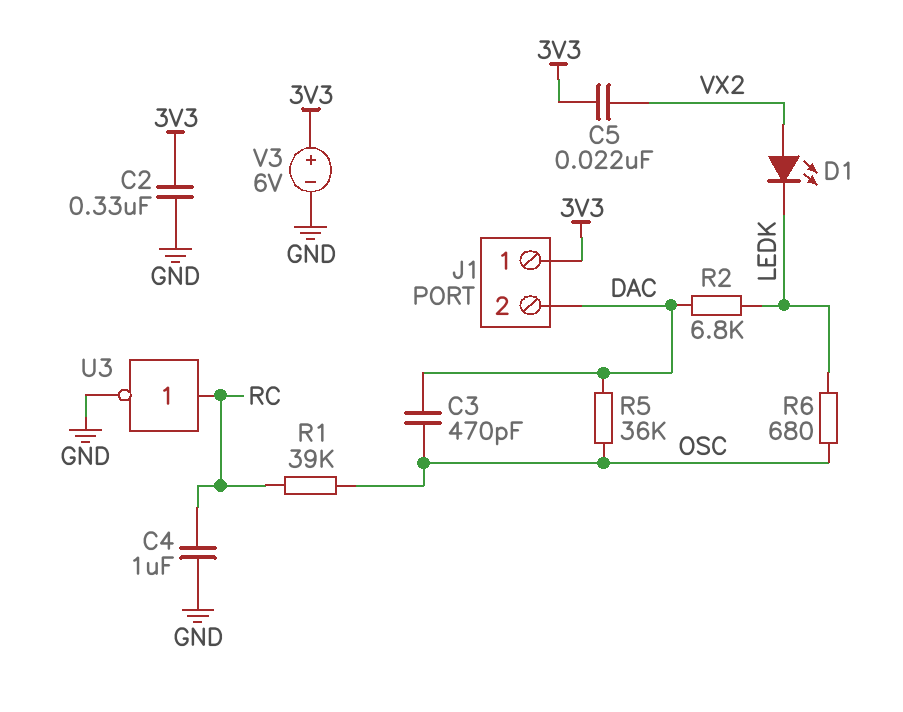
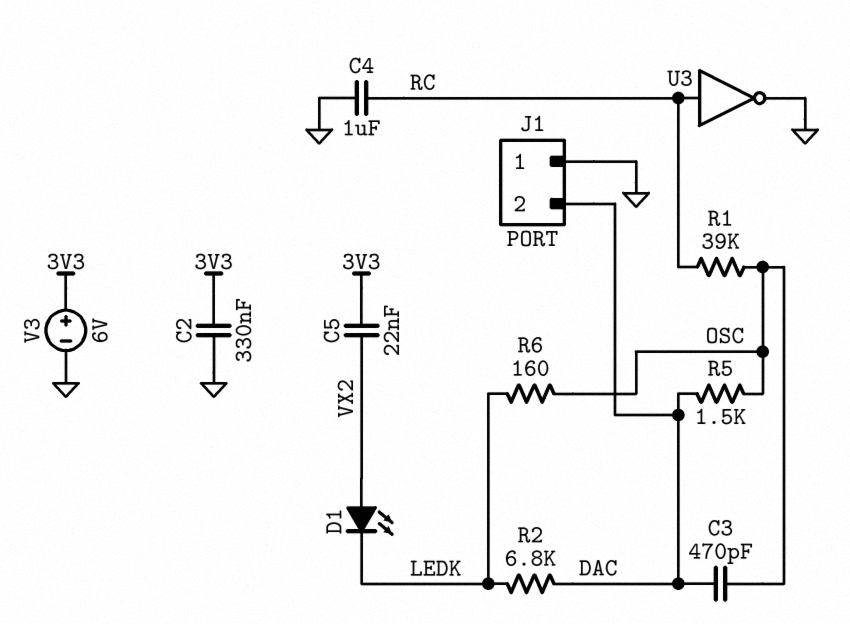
J1 pin 1: 3V3 -> GND
R5: 36k (DAC, OSC) -> 1.5k (DAC, OSC)
R6: 680 (LEDK, OSC) -> 160 (LEDK, OSC)

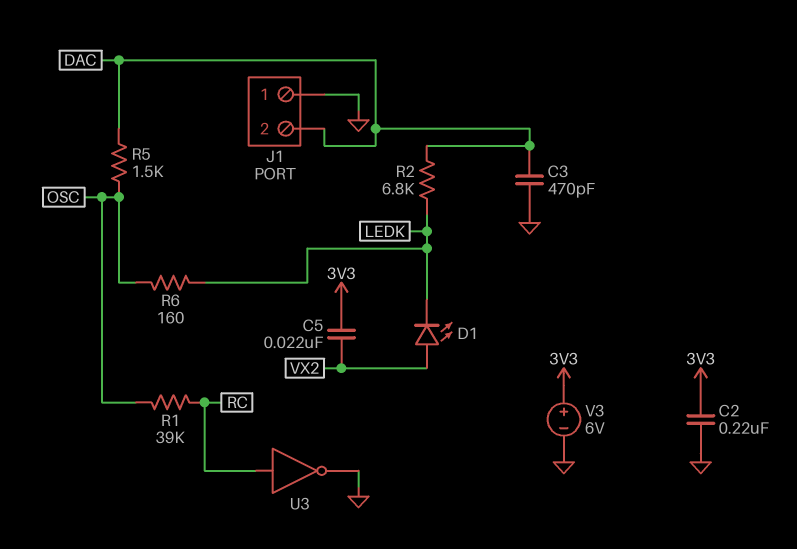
C2: 330nF (3V3, GND) -> 220nF (3V3, GND)
C3: 470pF (DAC, OSC) -> 470pF (DAC, GND)
C4: 1uF (GND, RC) -> none

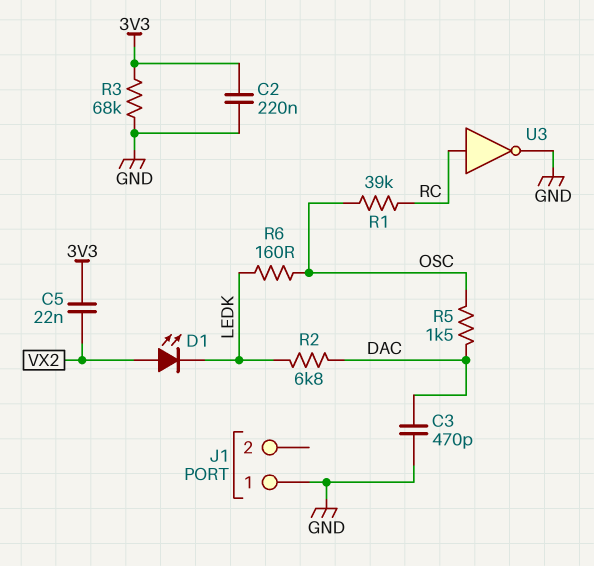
J1 pin 2: DAC -> none
R3: none -> 68k (3V3, GND)
V3: 6V (plus 3V3, minus GND) -> none

